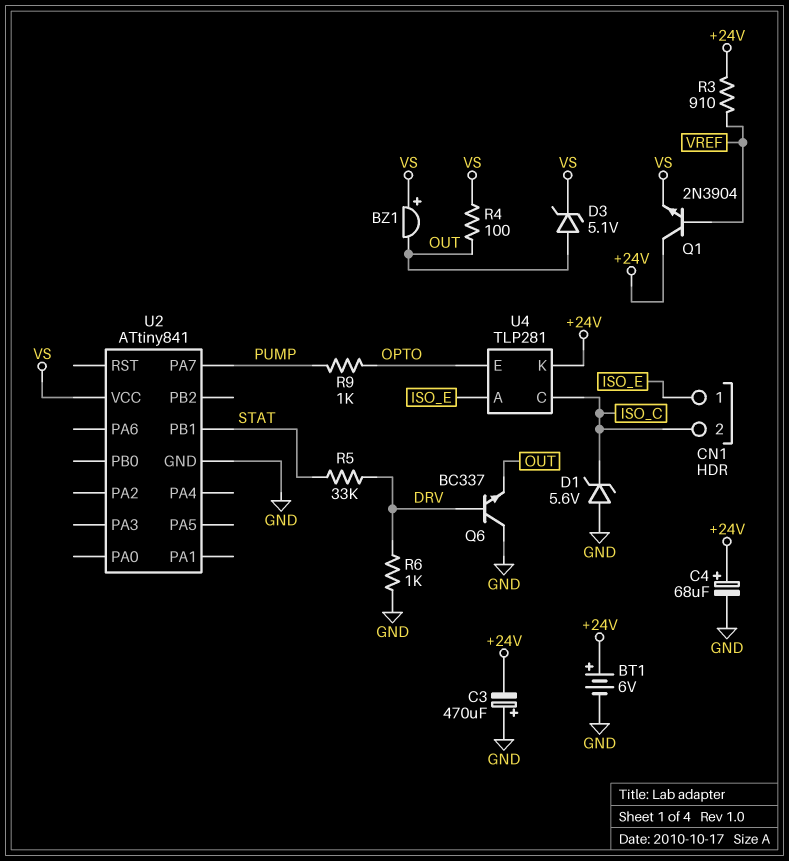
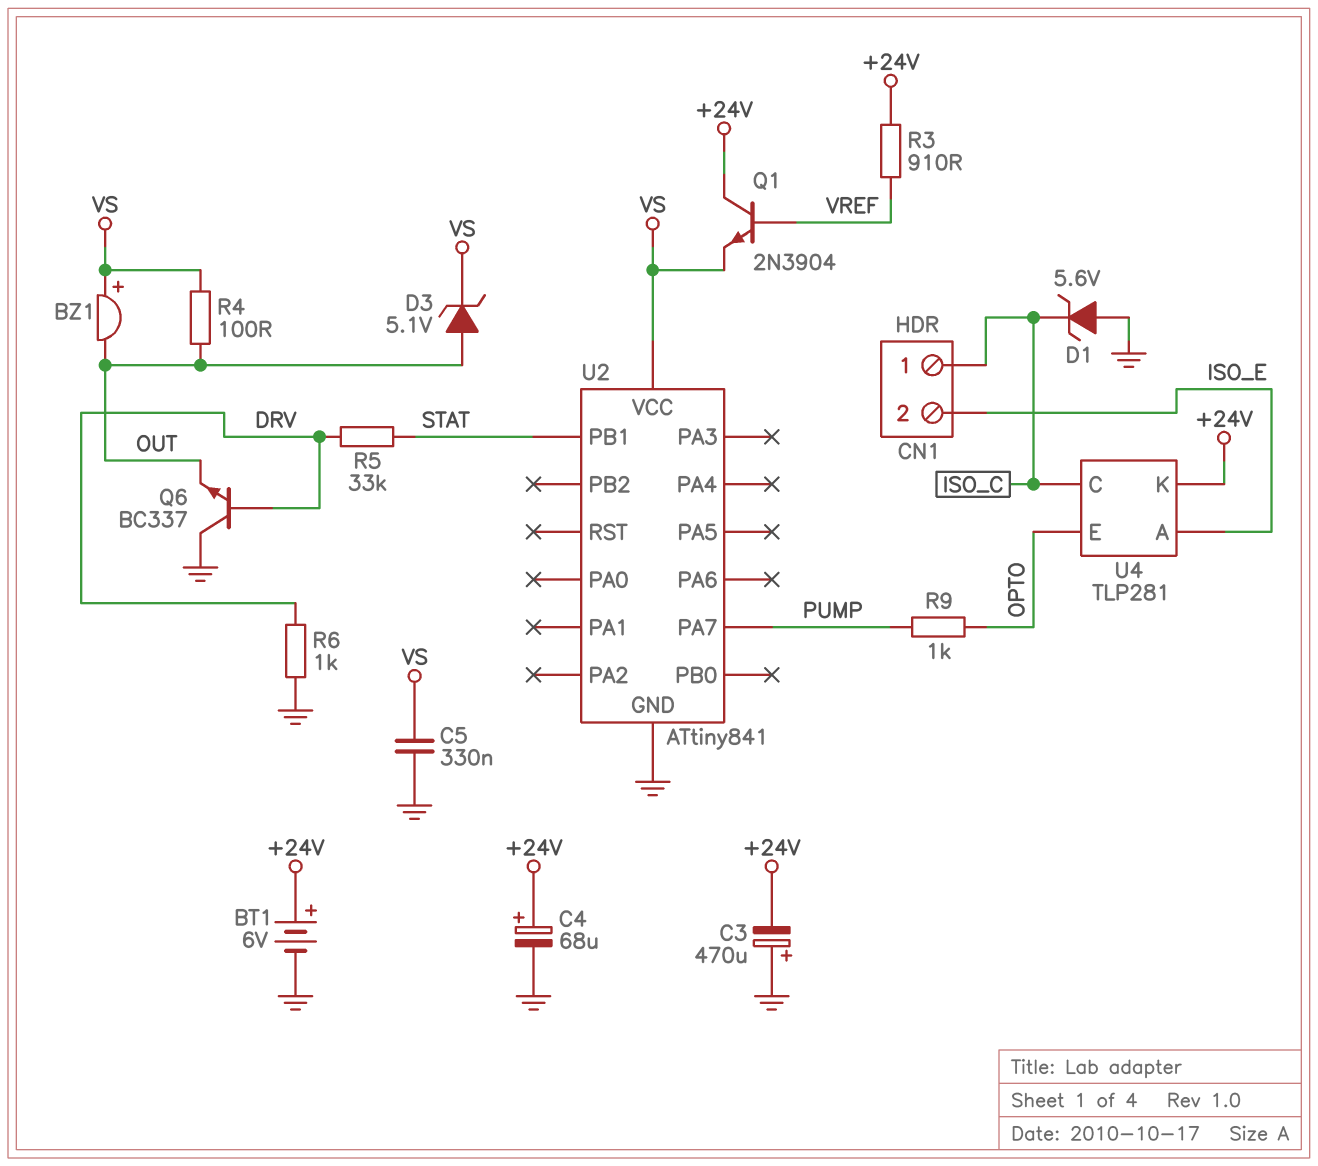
C5: none -> 330nF (GND, VS)
CN1 pin 1: ISO_E -> ISO_C
CN1 pin 2: ISO_C -> ISO_E

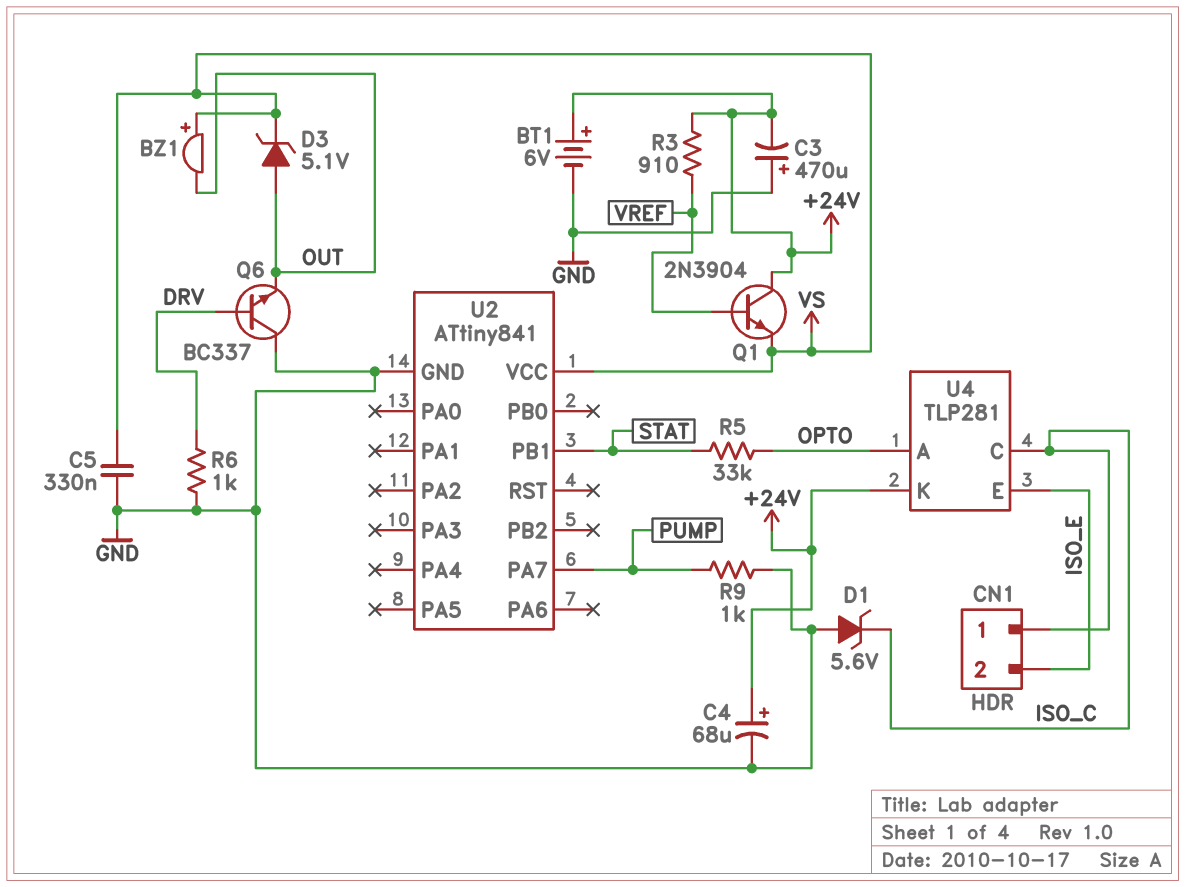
R4: 100 (OUT, VS) -> none
R5: 33k (DRV, STAT) -> 33k (OPTO, STAT)
R9: 1k (OPTO, PUMP) -> 1k (GND, PUMP)
U4 pin A: ISO_E -> OPTO
U4 pin E: OPTO -> ISO_E

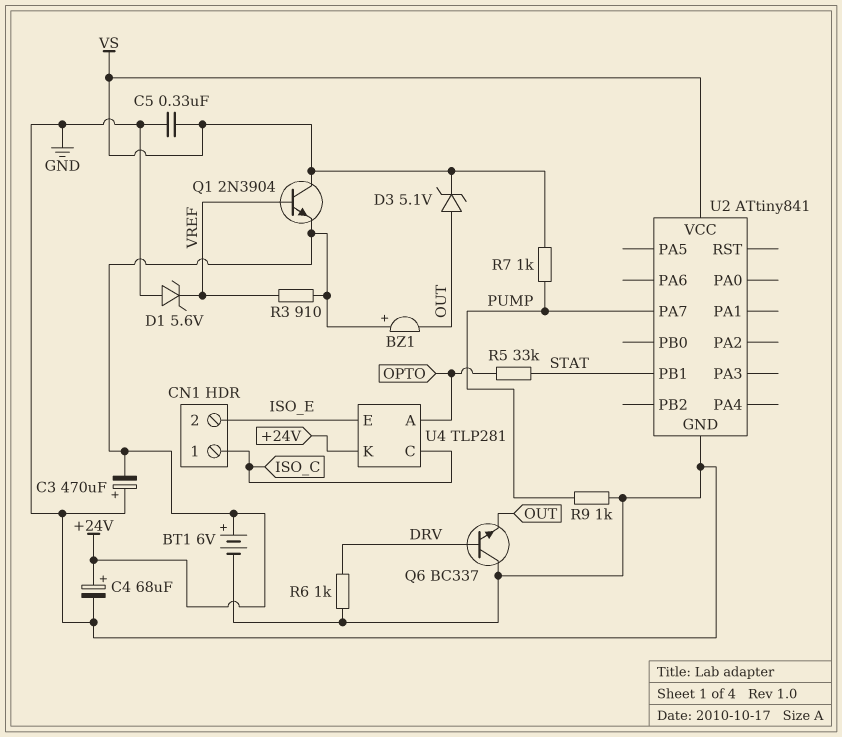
BZ1: buzzer (plus VS, minus OUT) -> buzzer (plus +24V, minus OUT)
D1: zener 5.6V (A GND, K ISO_C) -> zener 5.6V (A GND, K VREF)
Q1: NPN 2N3904 (B VREF, C +24V, E VS) -> NPN 2N3904 (B VREF, C VS, E +24V)
R7: none -> 1k (PUMP, VS)

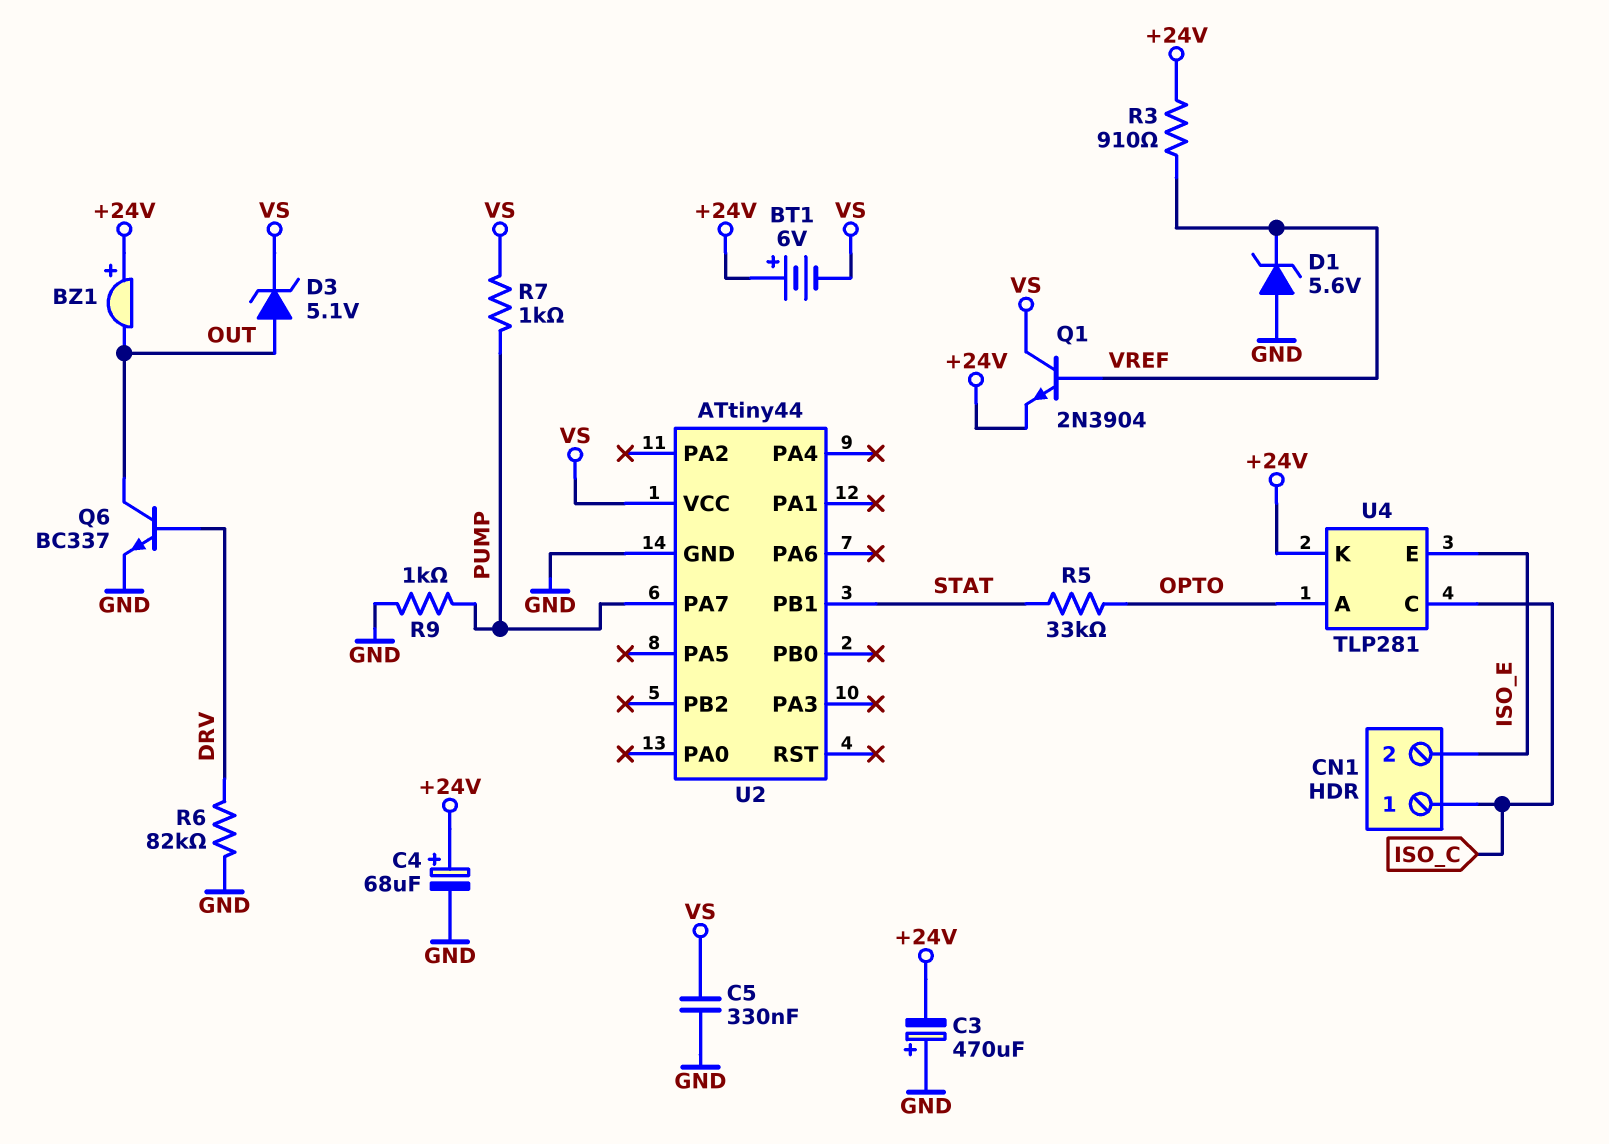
BT1: 6V (plus +24V, minus GND) -> 6V (plus +24V, minus VS)
Q6: NPN BC337 (B DRV, C GND, E OUT) -> NPN BC337 (B DRV, C OUT, E GND)
R6: 1k (DRV, GND) -> 82k (DRV, GND)
U2: ATtiny841 -> ATtiny44

